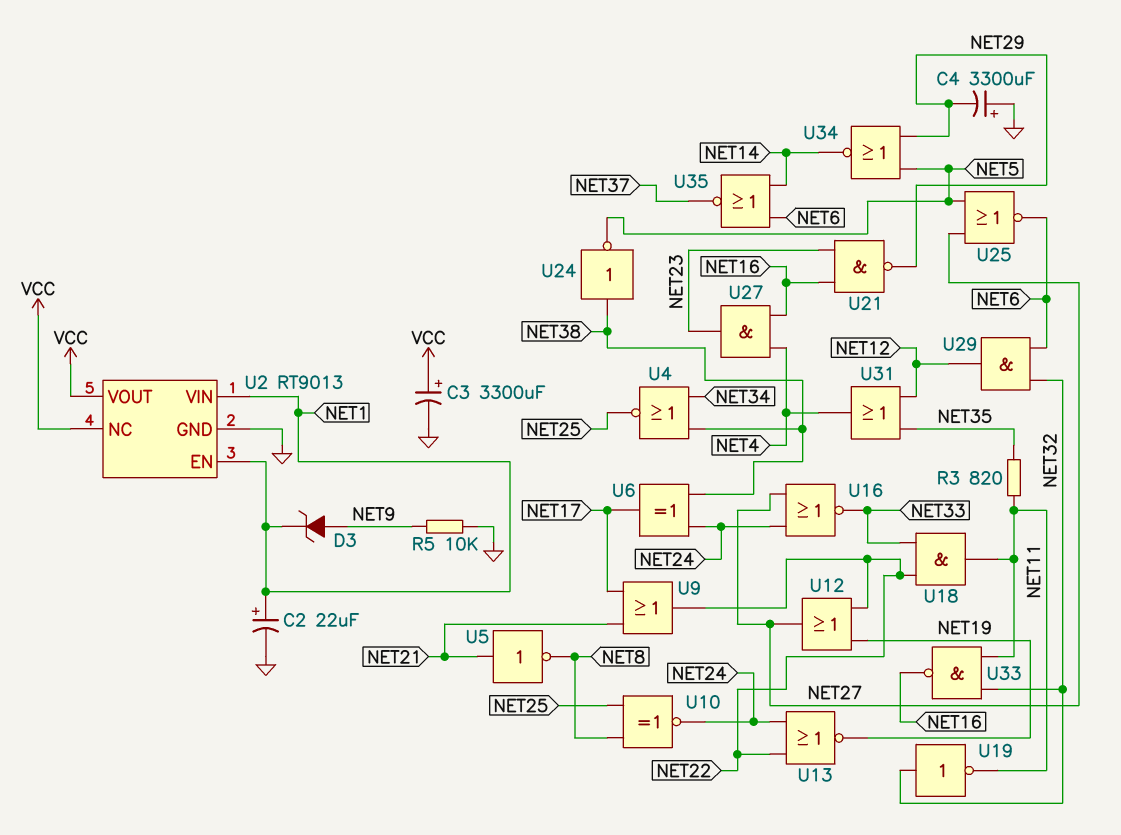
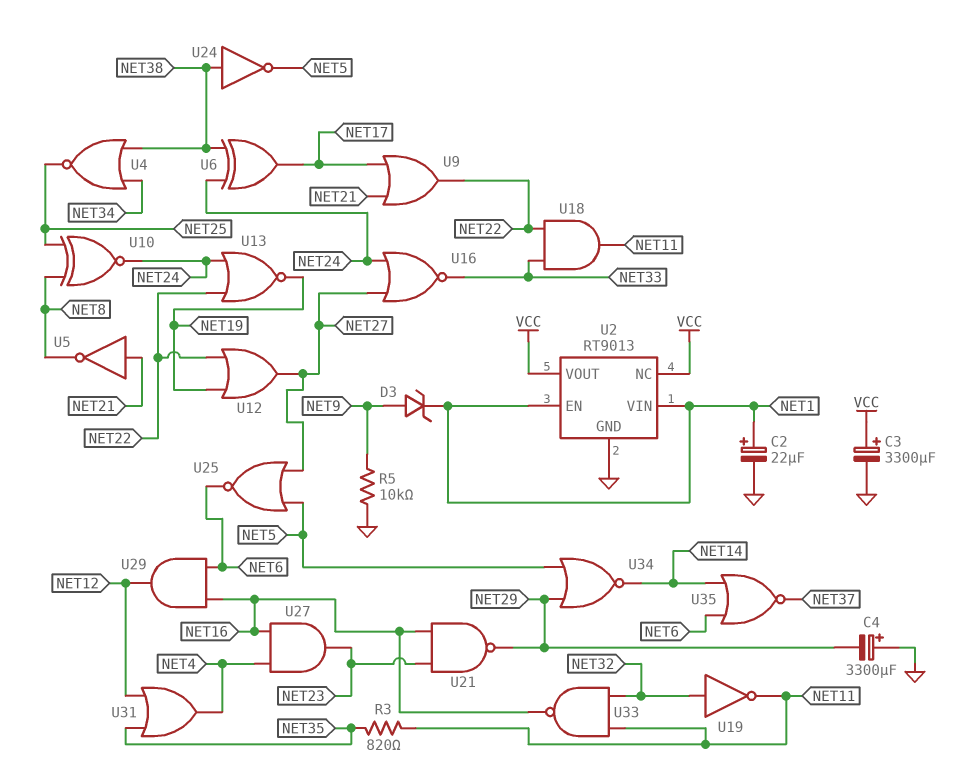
U29: AND (in NET6, in NET32, out NET12) -> AND (in NET6, in NET16, out NET12)

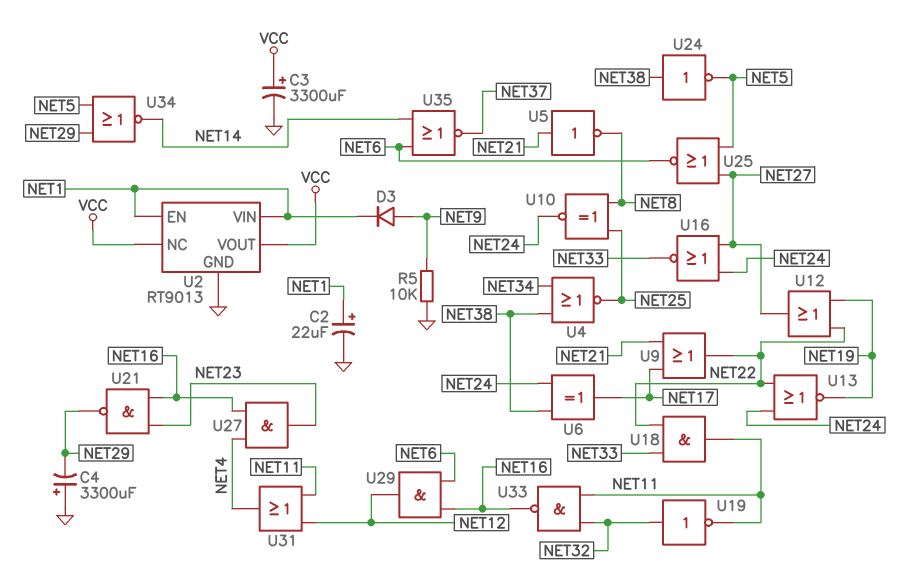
D3: zener (A NET9, K NET1) -> diode (A NET9, K NET1)
R3: 820 (NET11, NET35) -> none
U31: OR (in NET12, in NET35, out NET4) -> OR (in NET11, in NET12, out NET4)

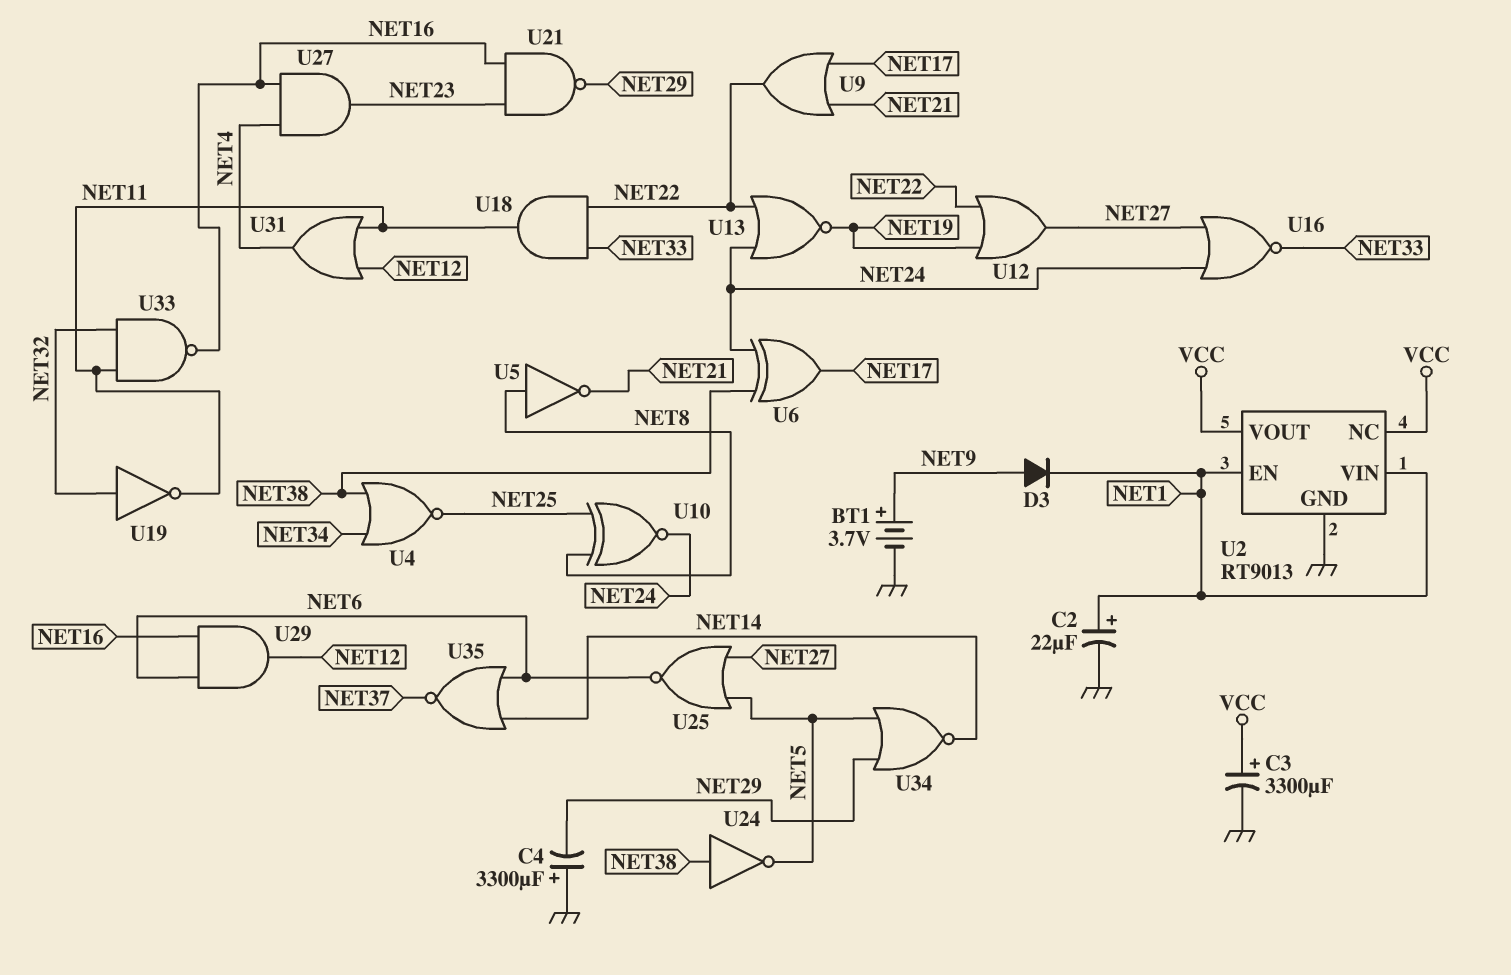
BT1: none -> 3.7V (plus NET9, minus GND)
R5: 10k (GND, NET9) -> none
U5: NOT (in NET21, out NET8) -> NOT (in NET8, out NET21)

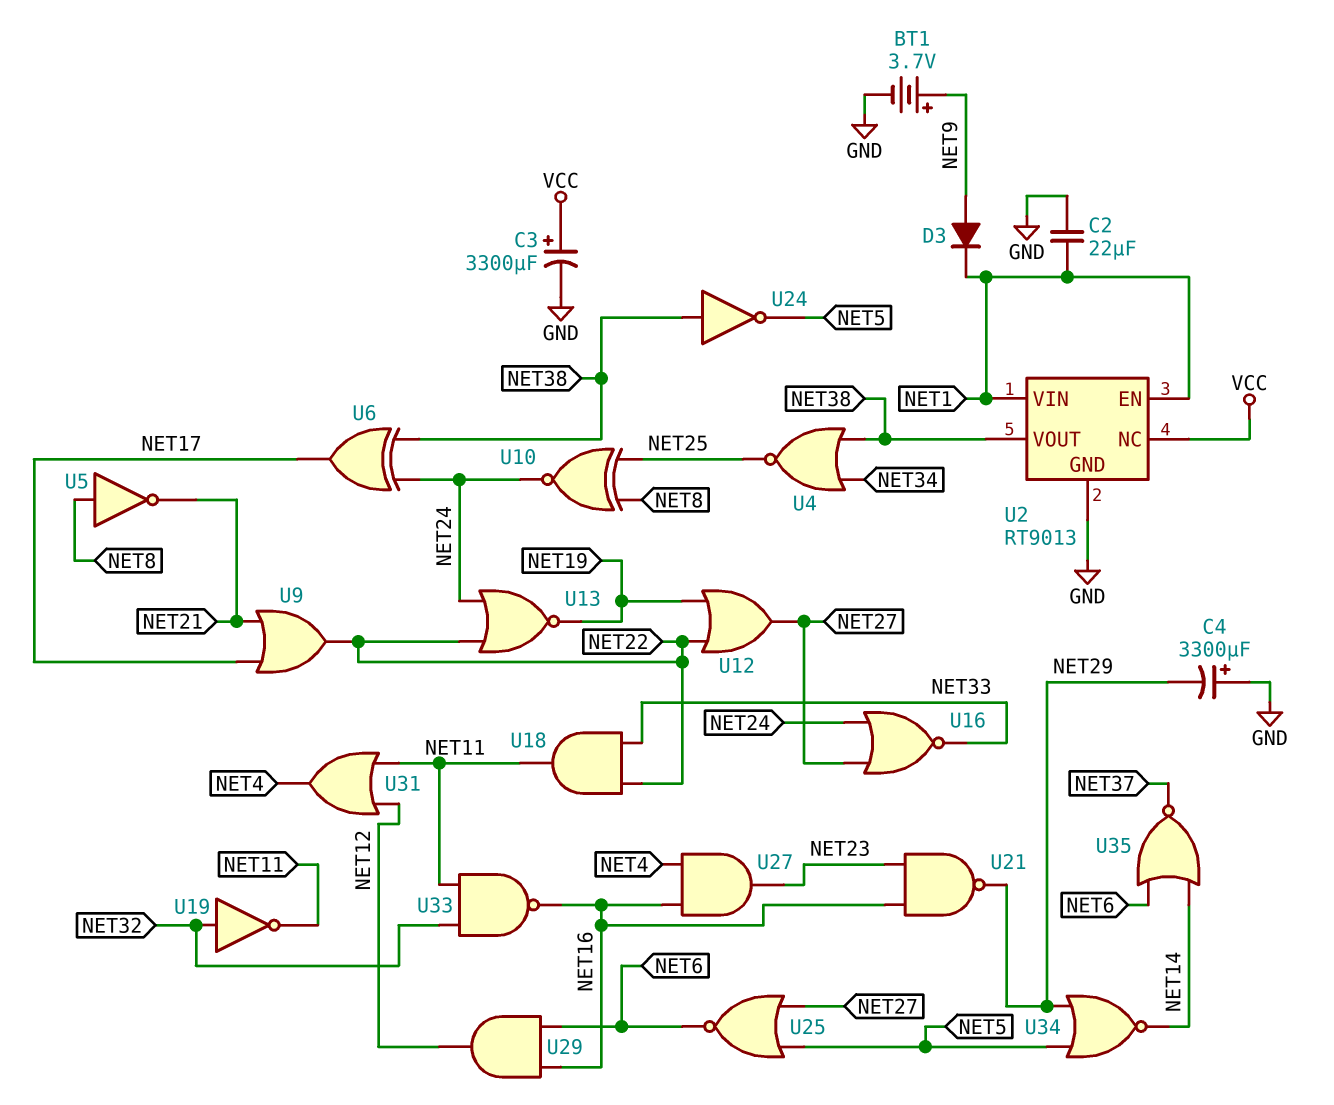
C2: 22uF (plus NET1, minus GND) -> 22uF (GND, NET1)
U2 pin VOUT: VCC -> NET38

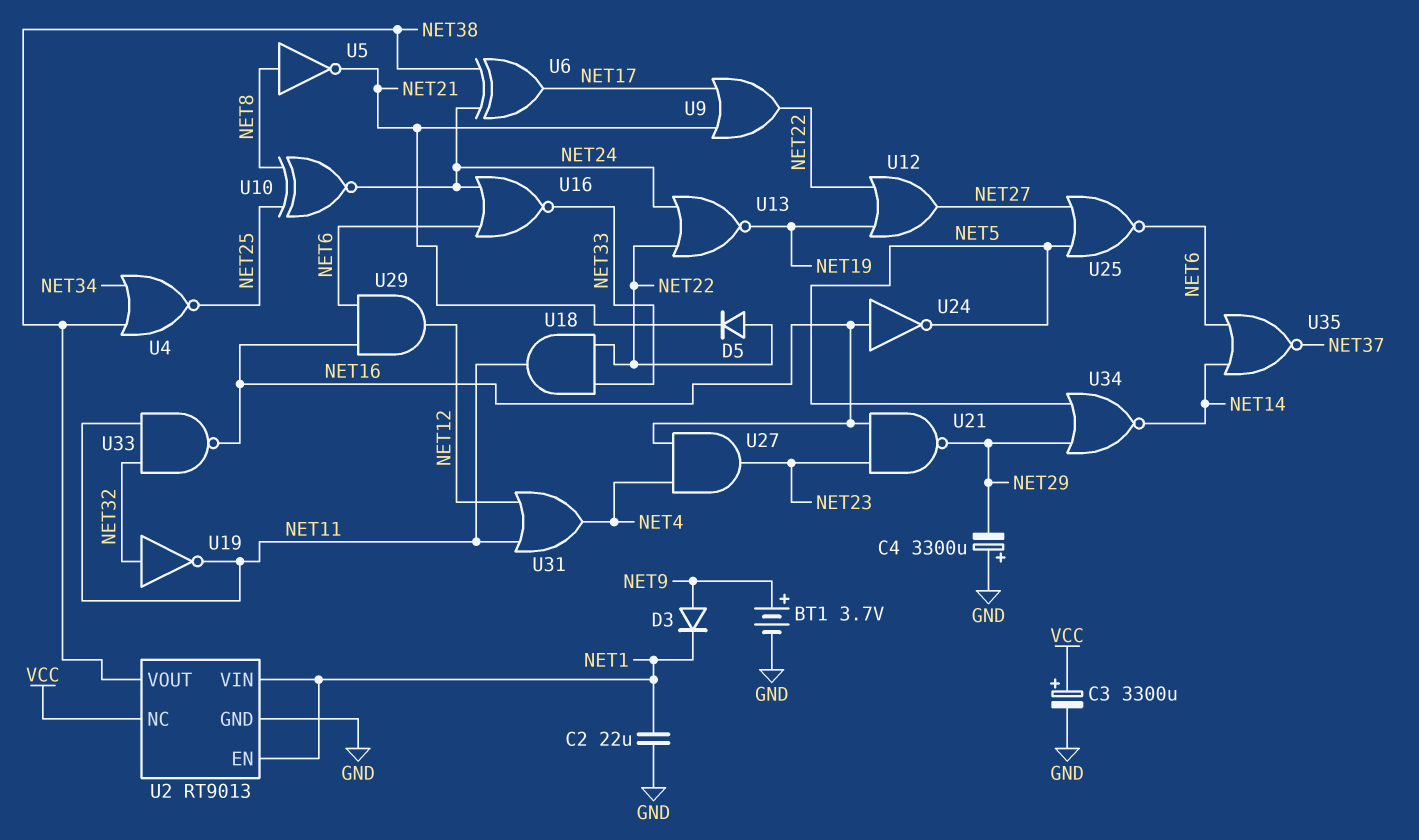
D5: none -> diode (A NET22, K NET21)
U16: NOR (in NET24, in NET27, out NET33) -> NOR (in NET6, in NET24, out NET33)
U24: NOT (in NET38, out NET5) -> NOT (in NET16, out NET5)

